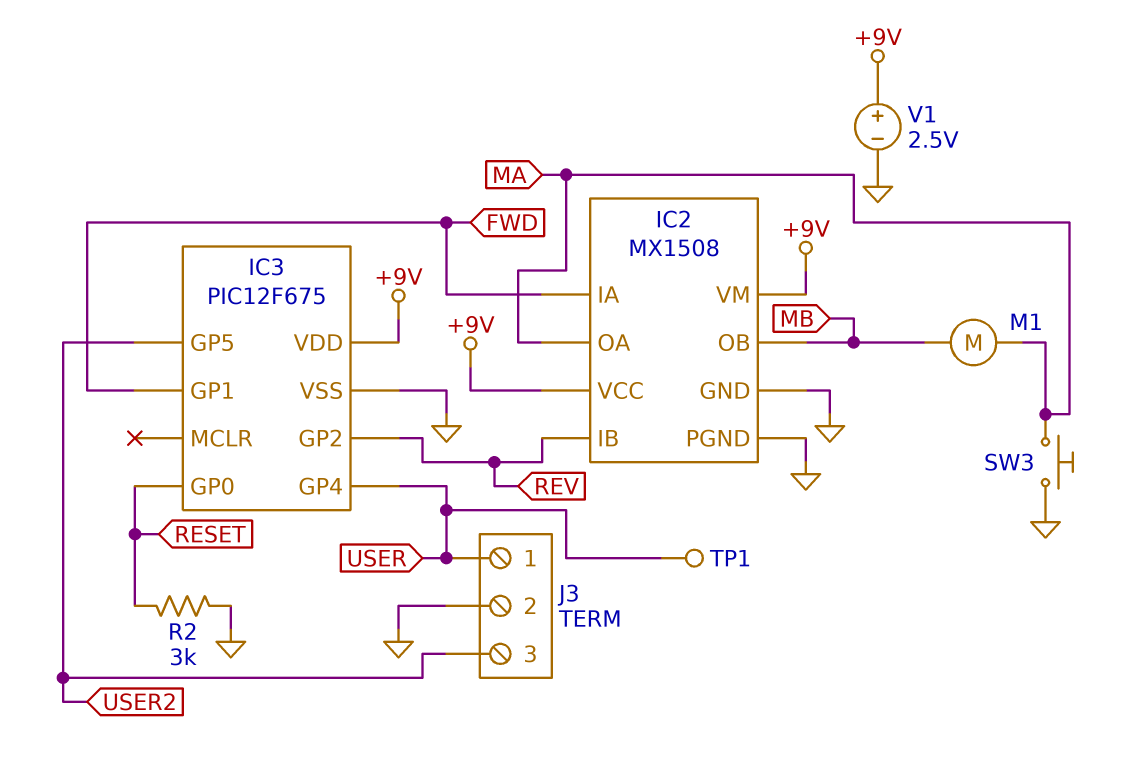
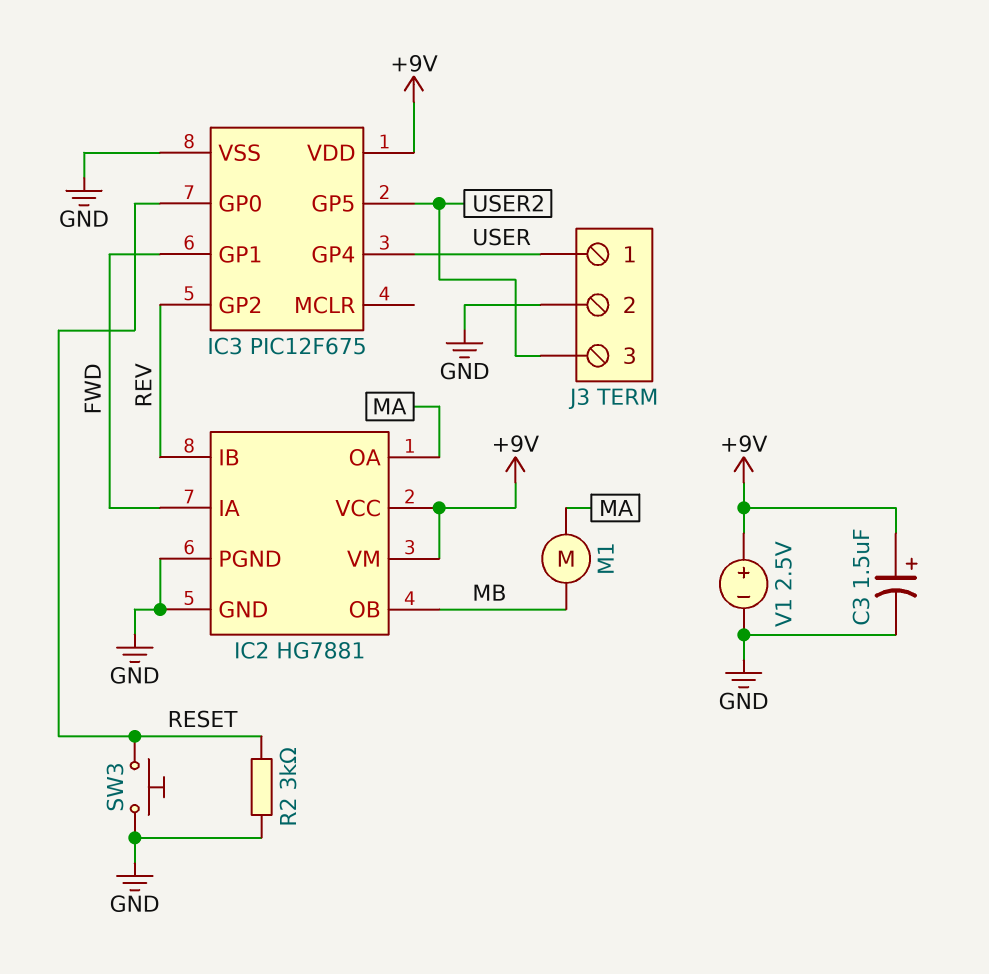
C3: none -> 1.5uF (plus +9V, minus GND)
IC2: MX1508 -> HG7881
SW3: button (GND, MA) -> button (GND, RESET)
TP1: test point (USER) -> none

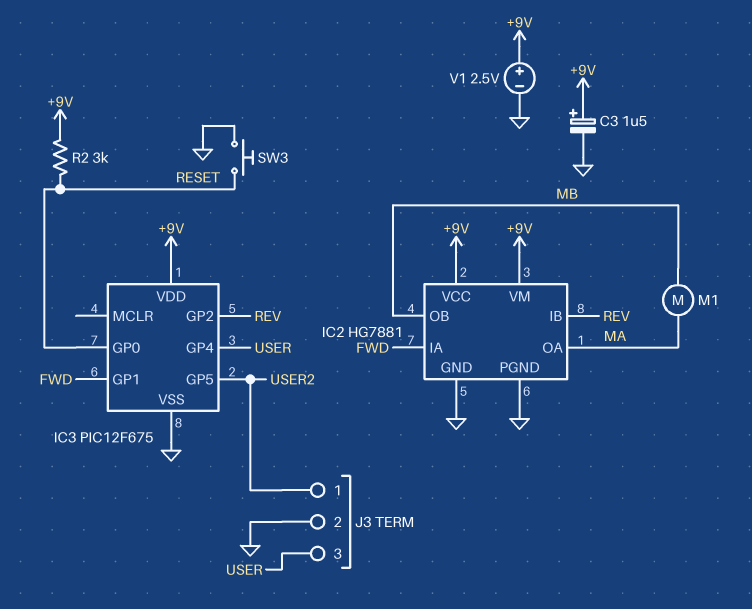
J3 pin 1: USER -> USER2
J3 pin 3: USER2 -> USER
R2: 3k (GND, RESET) -> 3k (+9V, RESET)

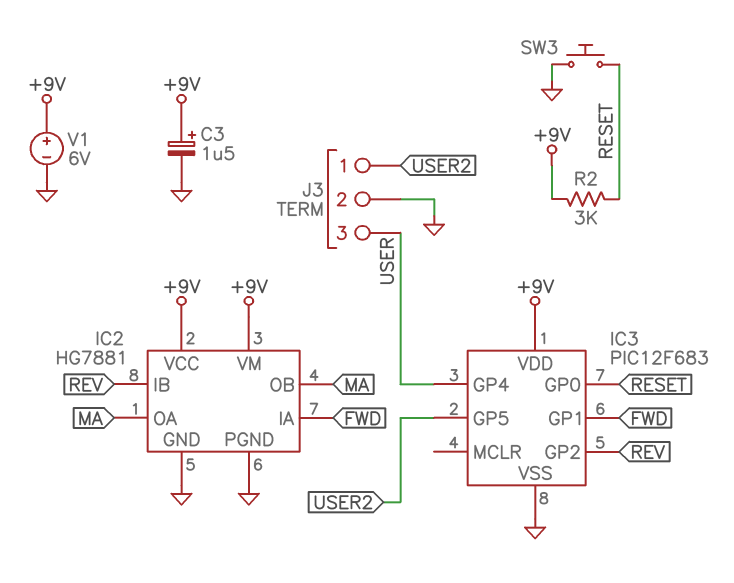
IC2 pin OB: MB -> MA
IC3: PIC12F675 -> PIC12F683
M1: motor (MA, MB) -> none
V1: 2.5V (plus +9V, minus GND) -> 6V (plus +9V, minus GND)

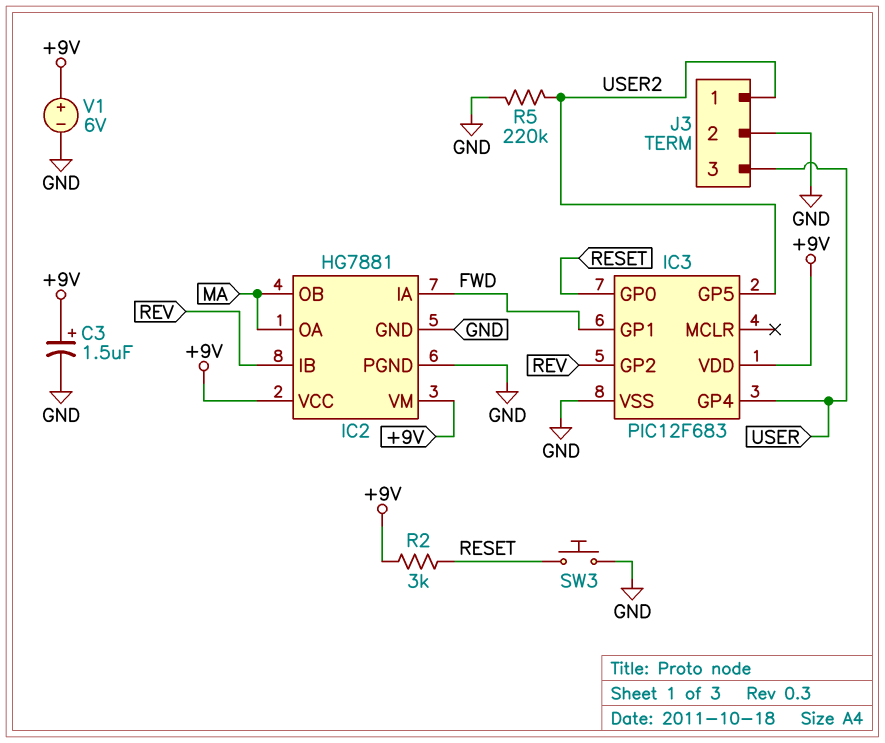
R5: none -> 220k (GND, USER2)

